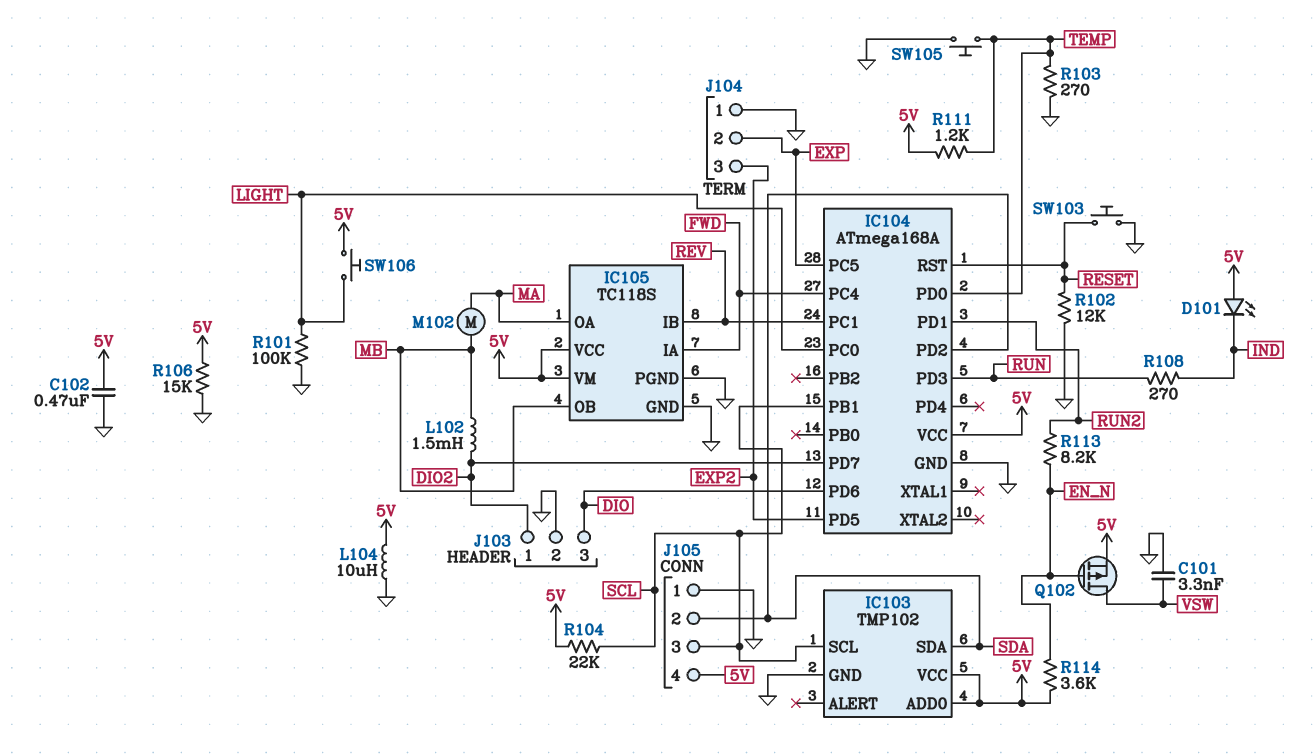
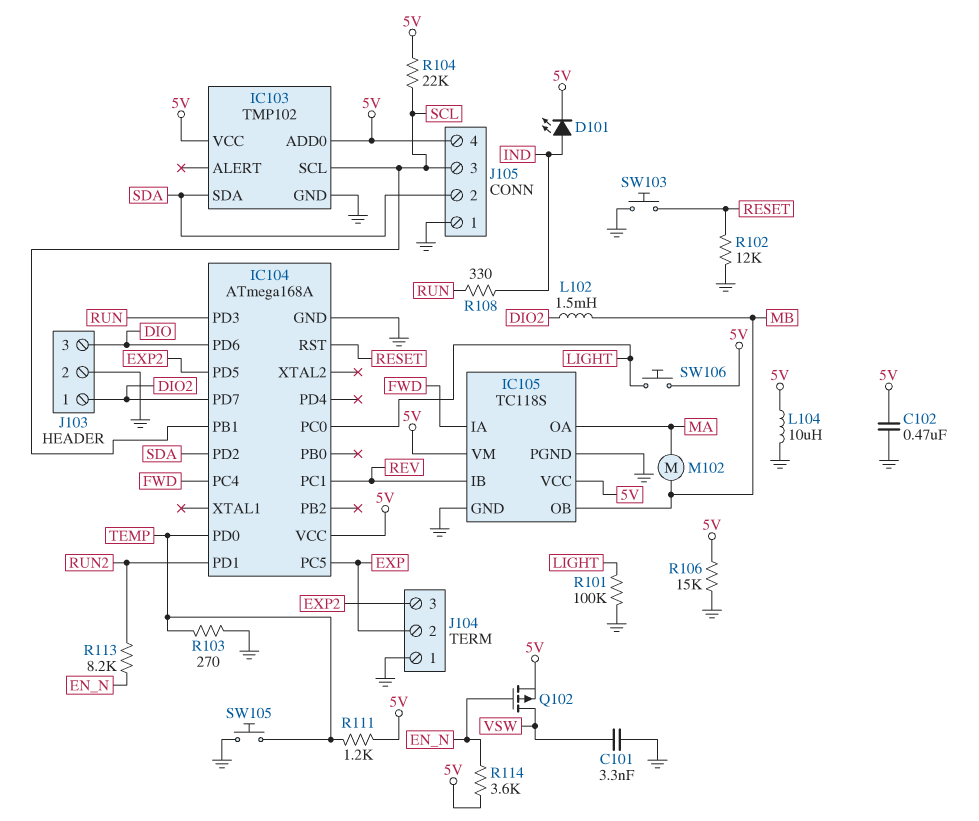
D101: LED (A 5V, K IND) -> LED (A IND, K 5V)
R108: 270 (IND, RUN) -> 330 (IND, RUN)

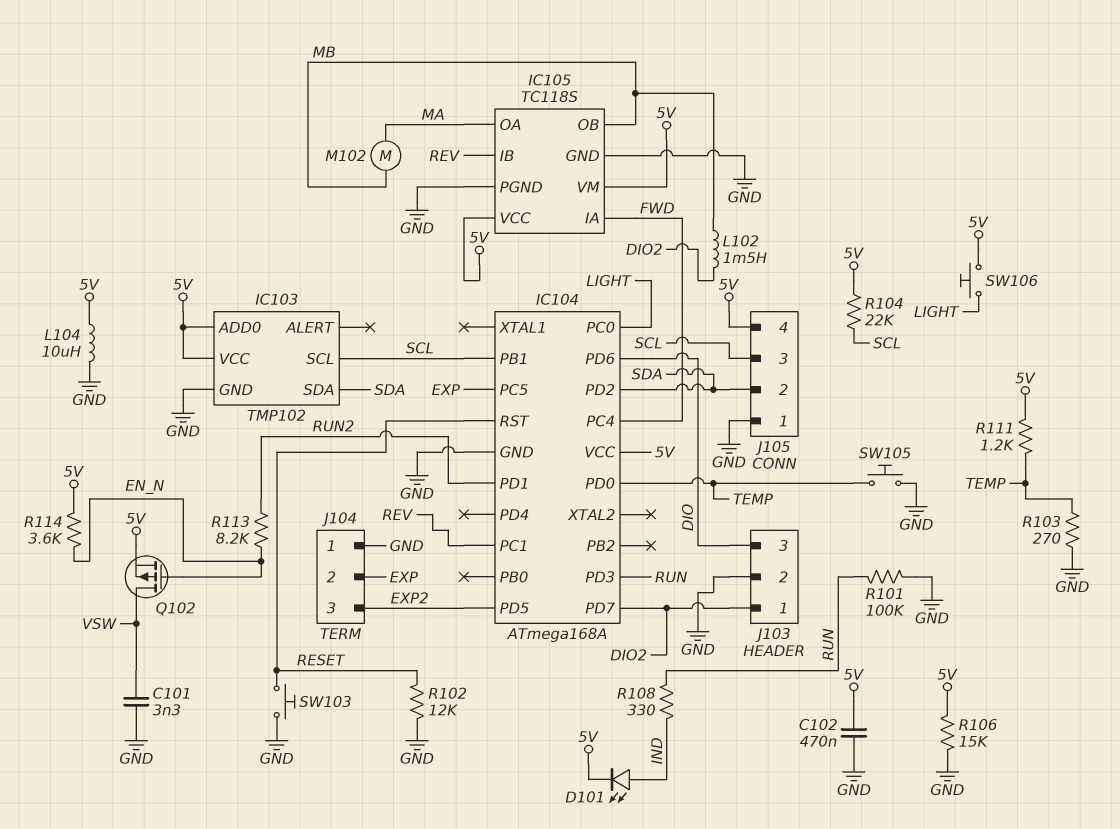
R101: 100k (GND, LIGHT) -> 100k (GND, RUN)

